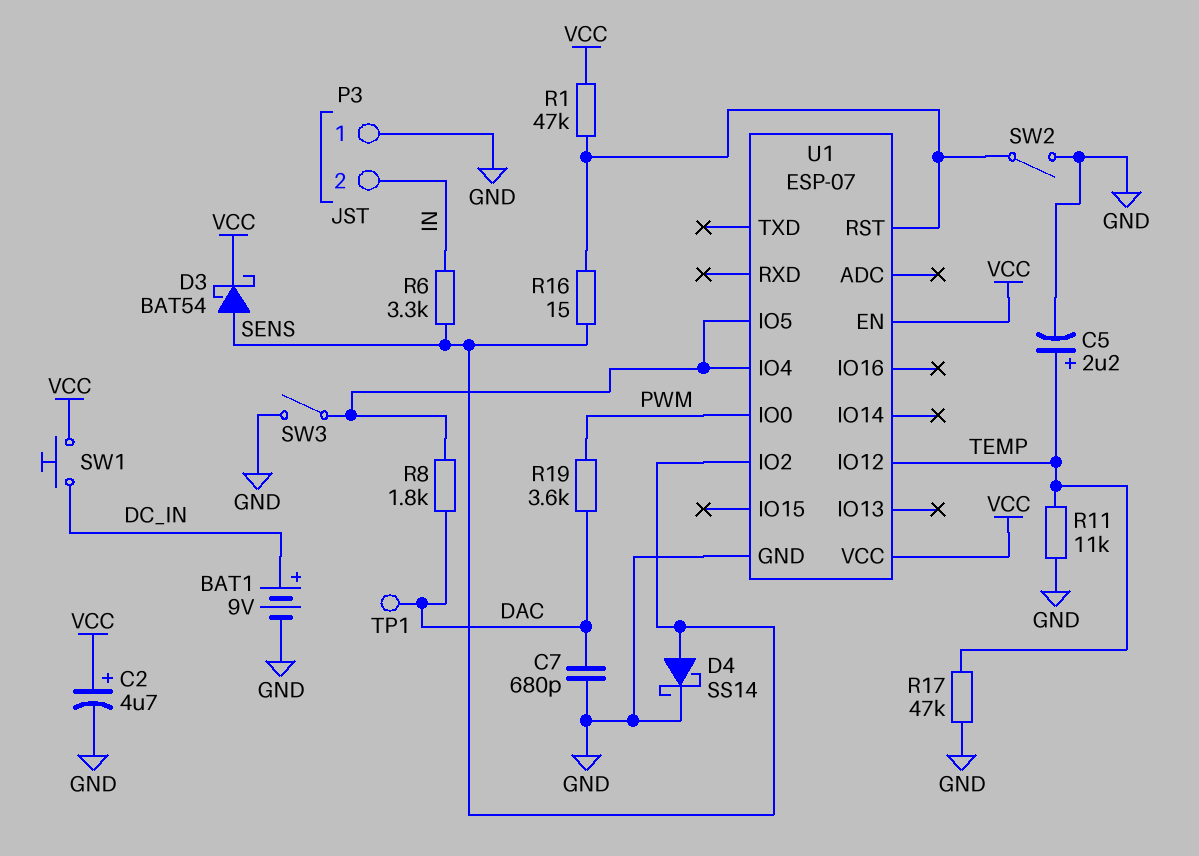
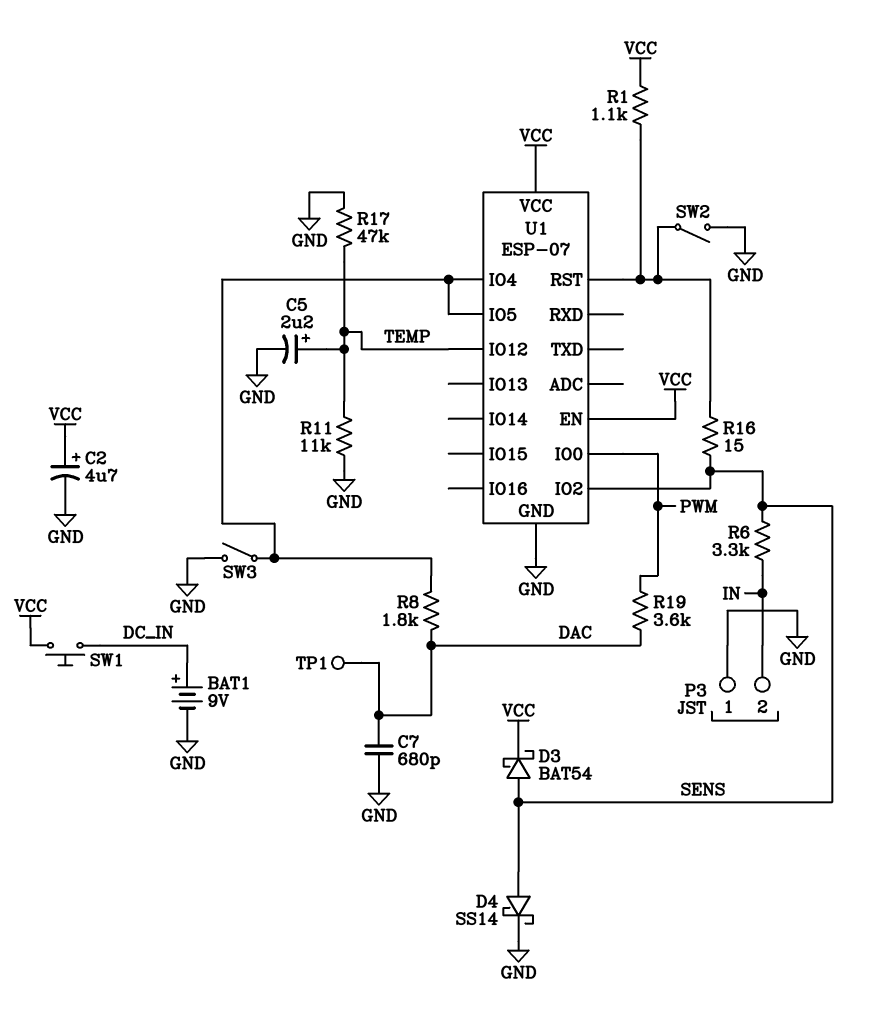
R1: 47k (U1/RST, VCC) -> 1.1k (U1/RST, VCC)

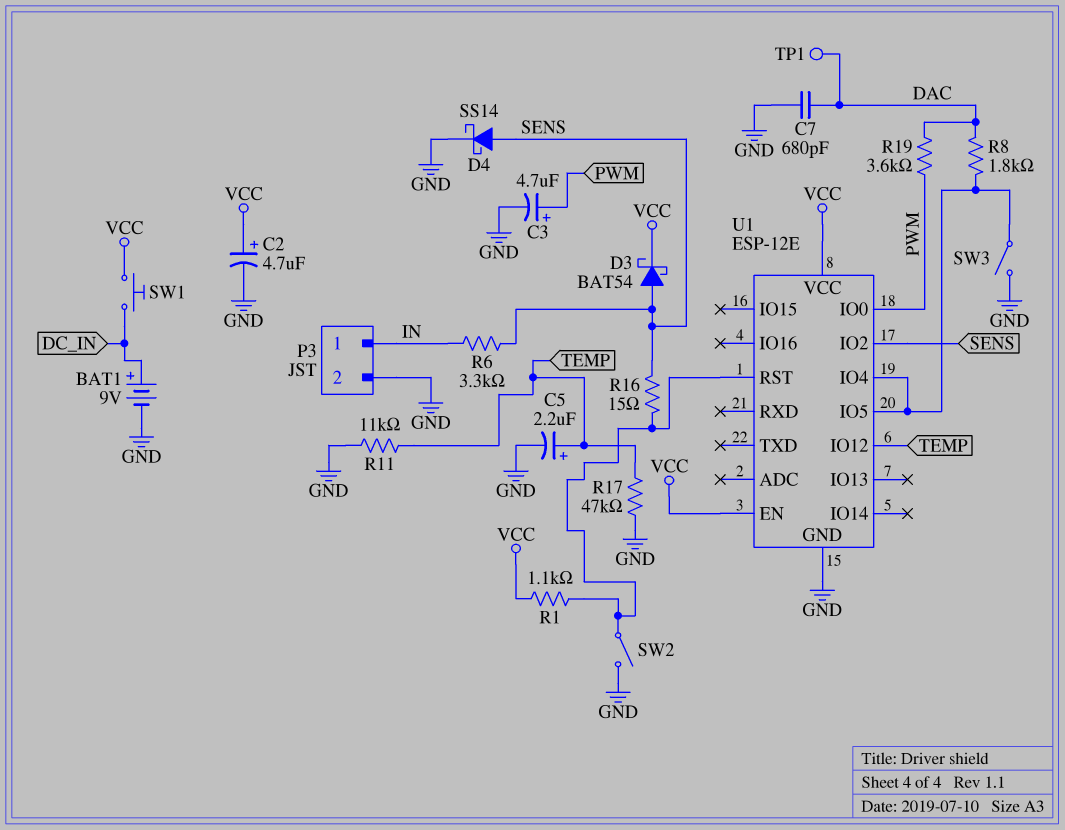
C3: none -> 4.7uF (plus PWM, minus GND)
P3 pin 1: GND -> IN
P3 pin 2: IN -> GND
U1: ESP-07 -> ESP-12E

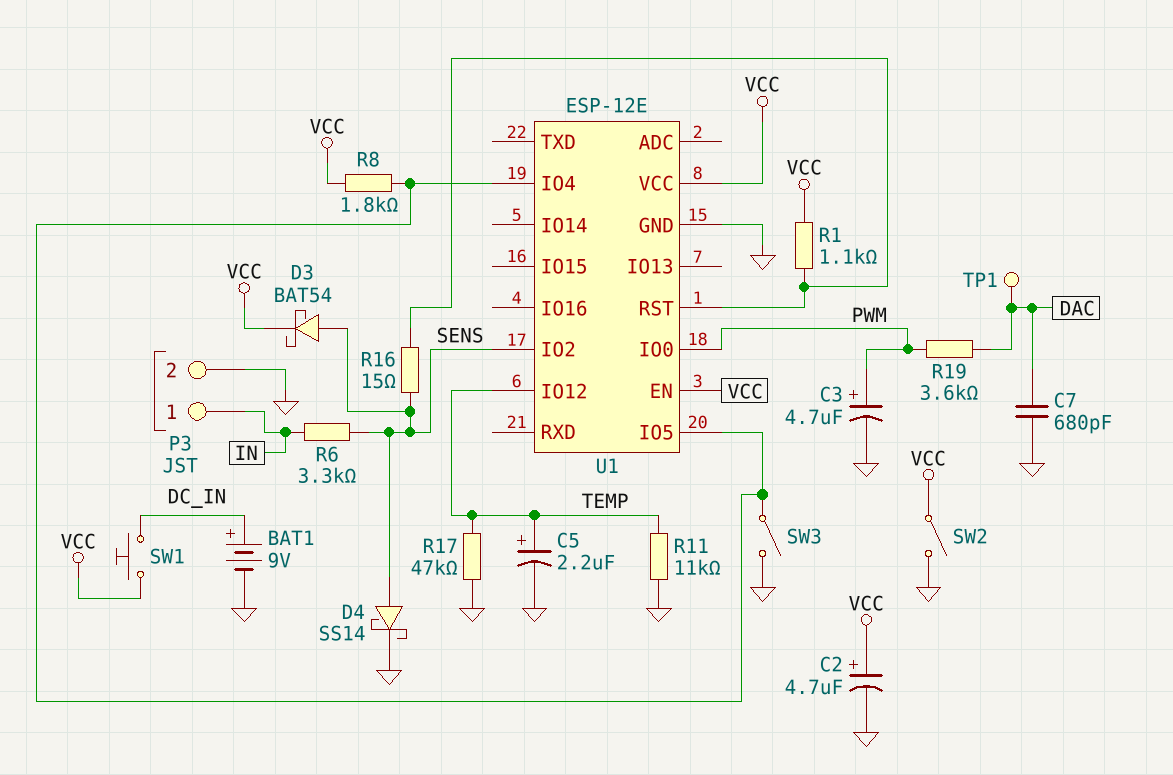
R8: 1.8k (DAC, U1/IO4) -> 1.8k (U1/IO4, VCC)
SW2: switch (GND, U1/RST) -> switch (GND, VCC)

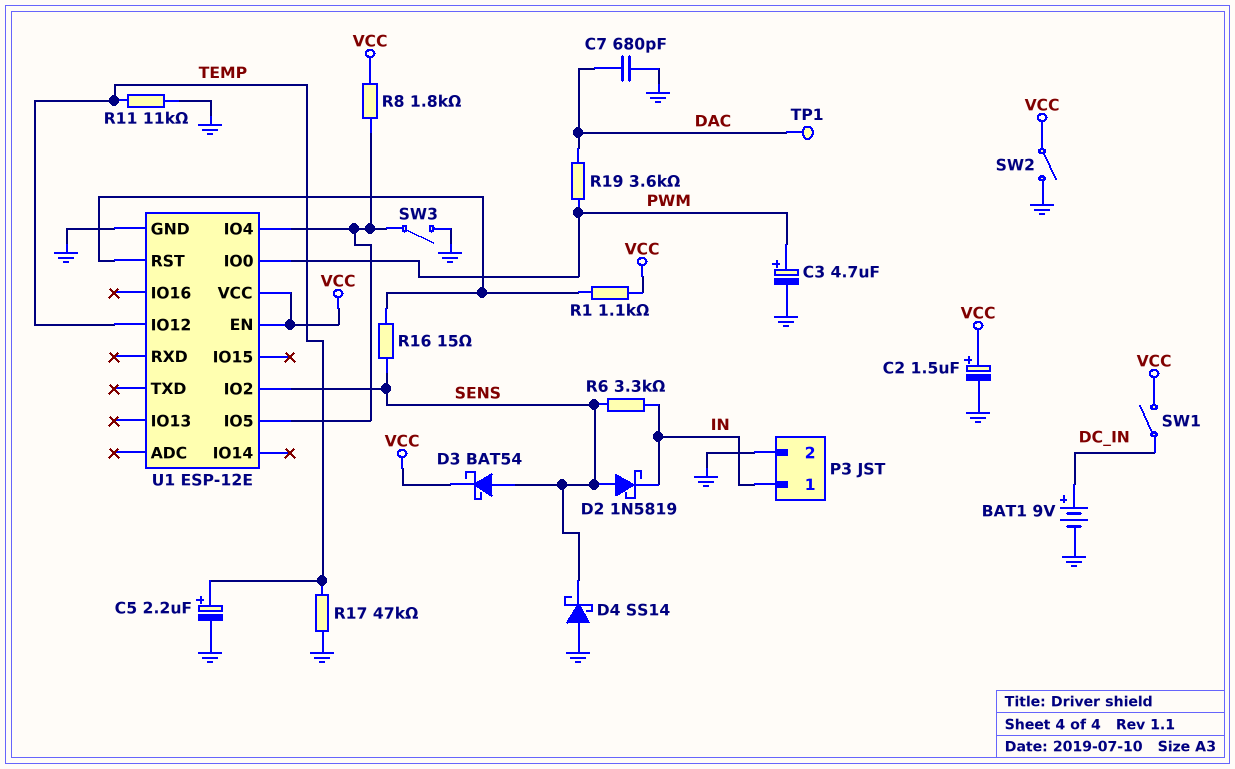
C2: 4.7uF (plus VCC, minus GND) -> 1.5uF (plus VCC, minus GND)
D2: none -> schottky 1N5819 (A SENS, K IN)
D4: schottky SS14 (A SENS, K GND) -> schottky SS14 (A GND, K SENS)
SW1: button (DC_IN, VCC) -> switch (DC_IN, VCC)

